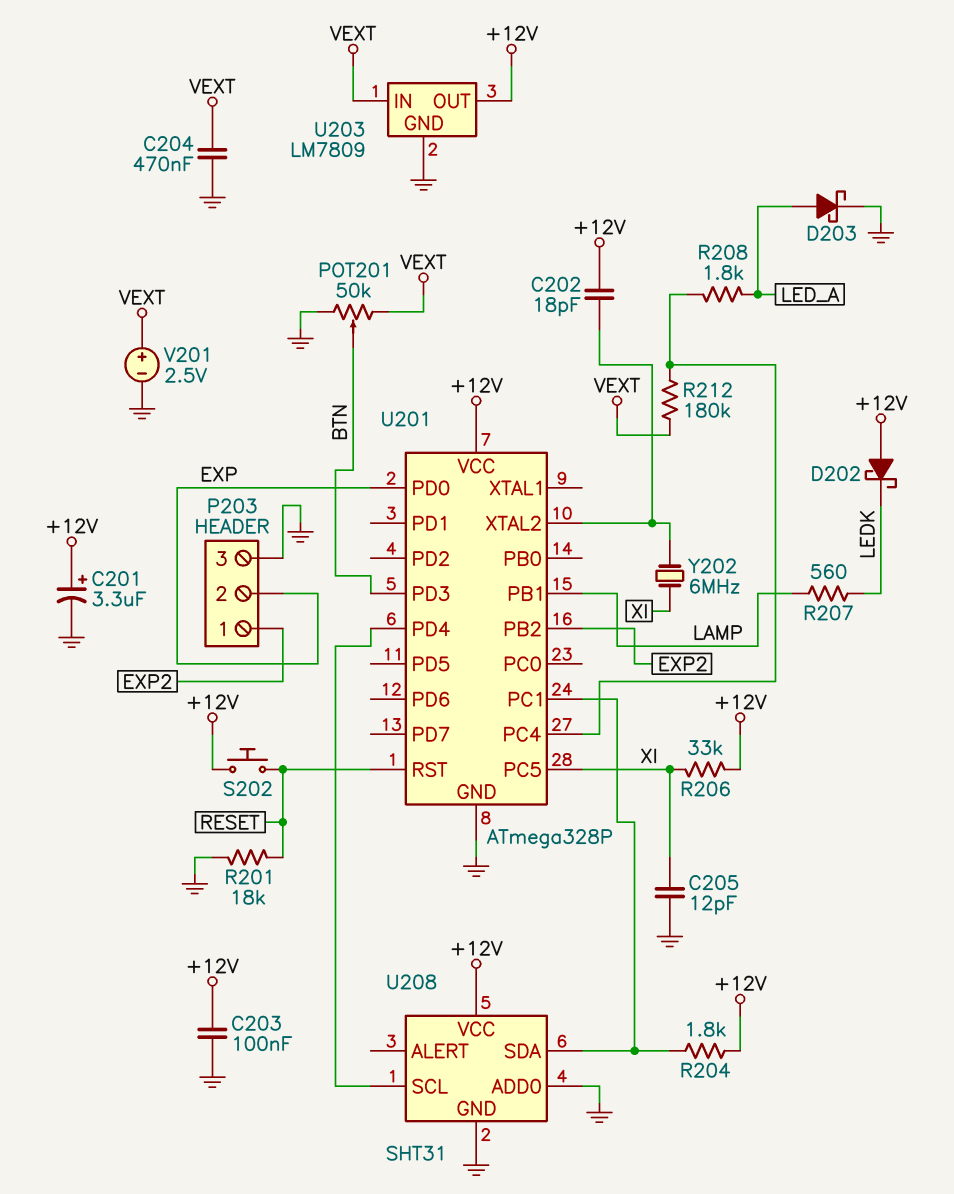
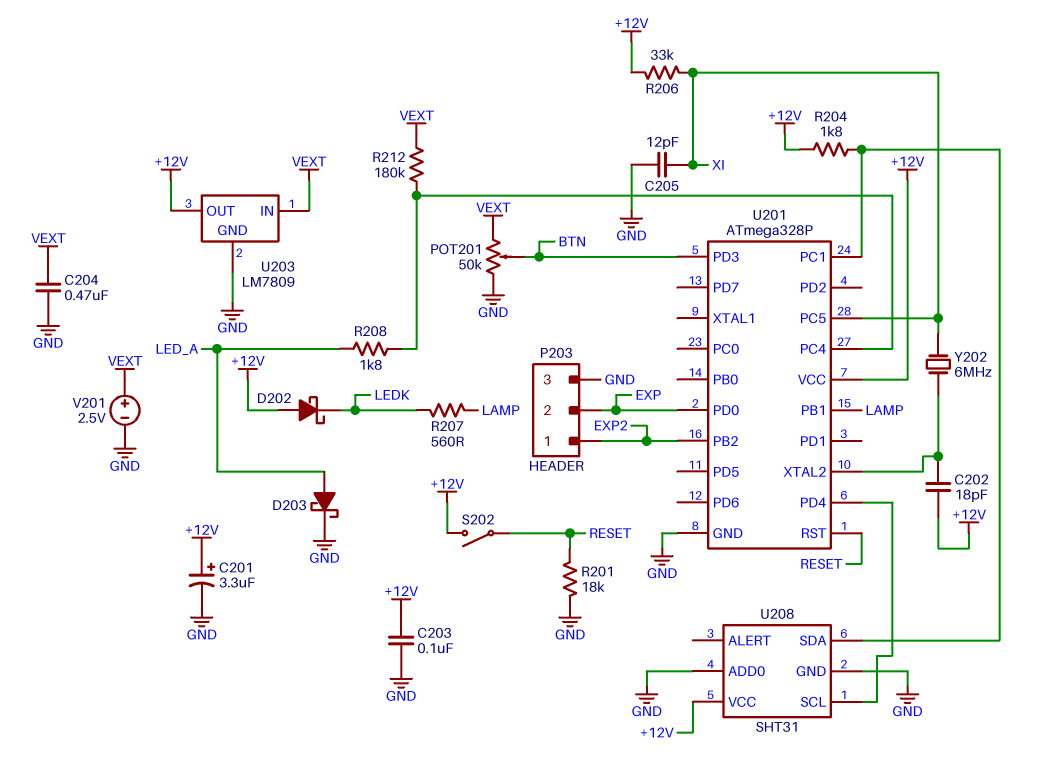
S202: button (+12V, RESET) -> switch (+12V, RESET)

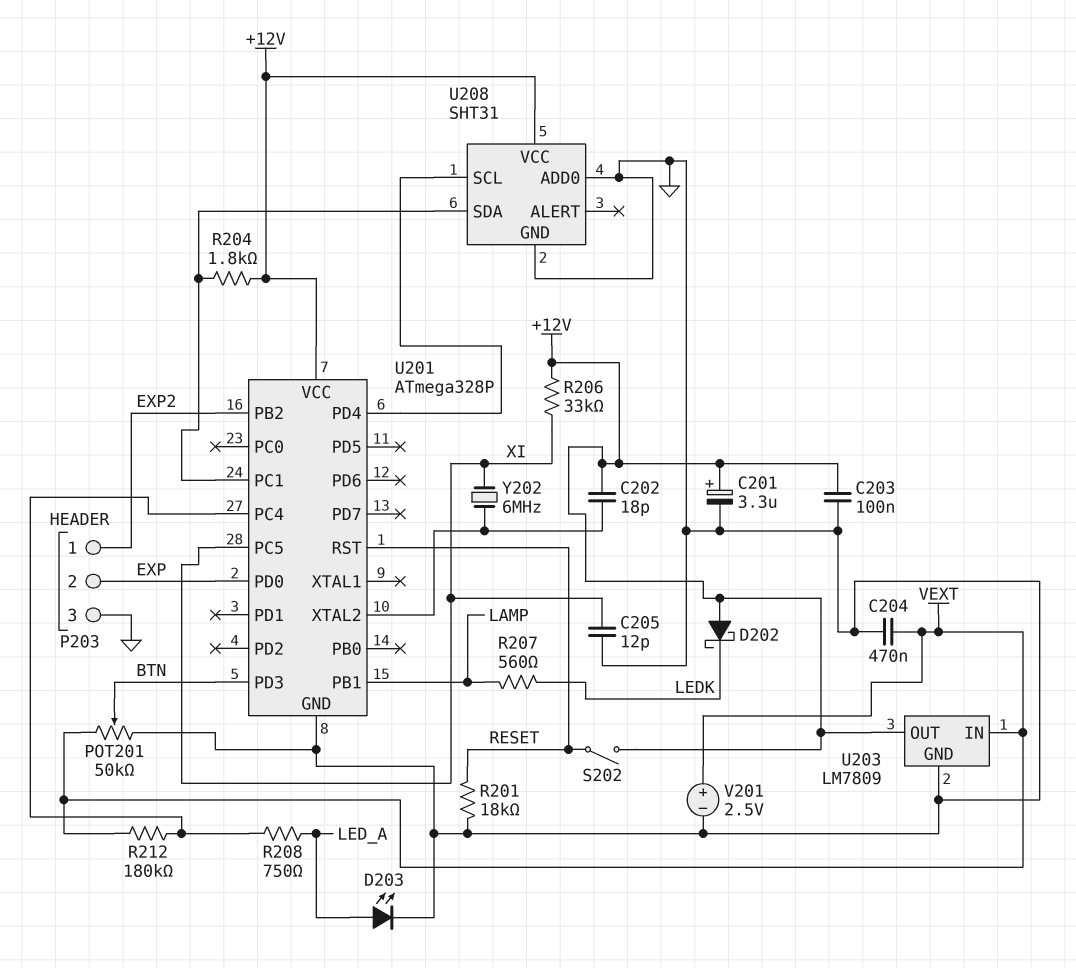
D203: schottky (A LED_A, K GND) -> LED (A LED_A, K GND)
R208: 1.8k (LED_A, U201/PC4) -> 750 (LED_A, U201/PC4)

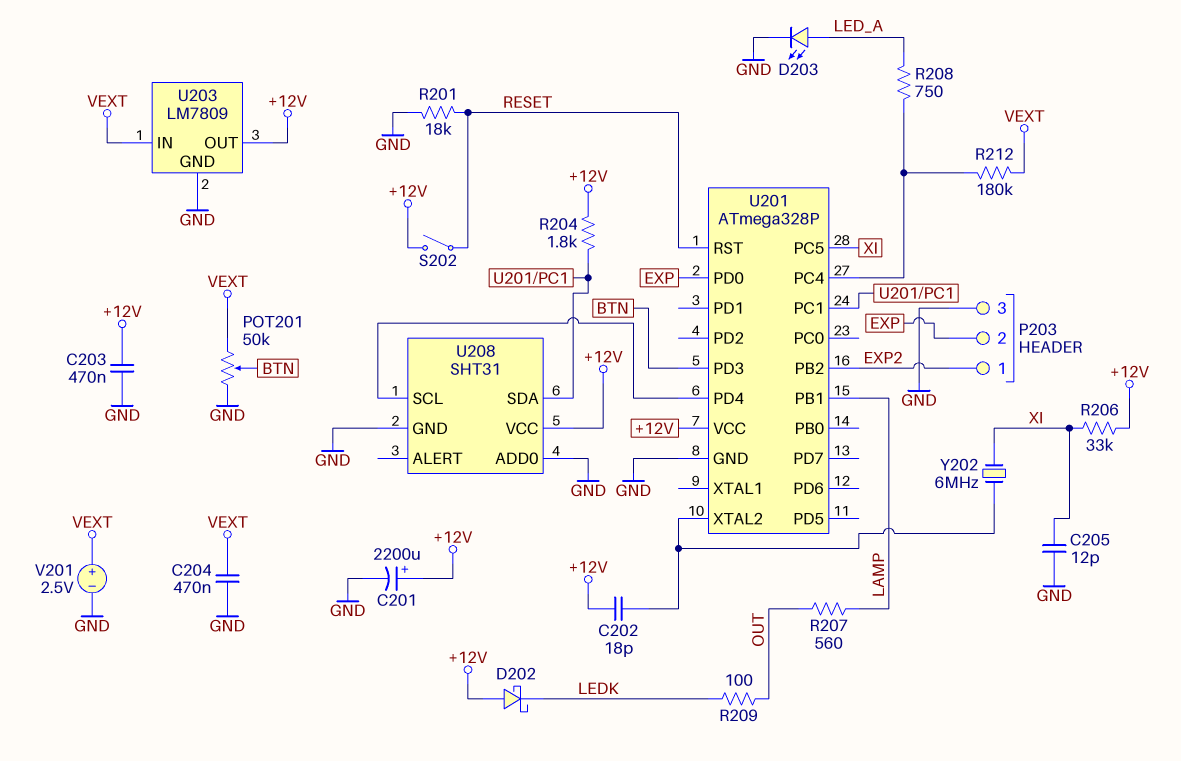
C201: 3.3uF (plus +12V, minus GND) -> 2200uF (plus +12V, minus GND)
C203: 100nF (+12V, GND) -> 470nF (+12V, GND)
R207: 560 (LAMP, LEDK) -> 560 (LAMP, OUT)
R209: none -> 100 (LEDK, OUT)

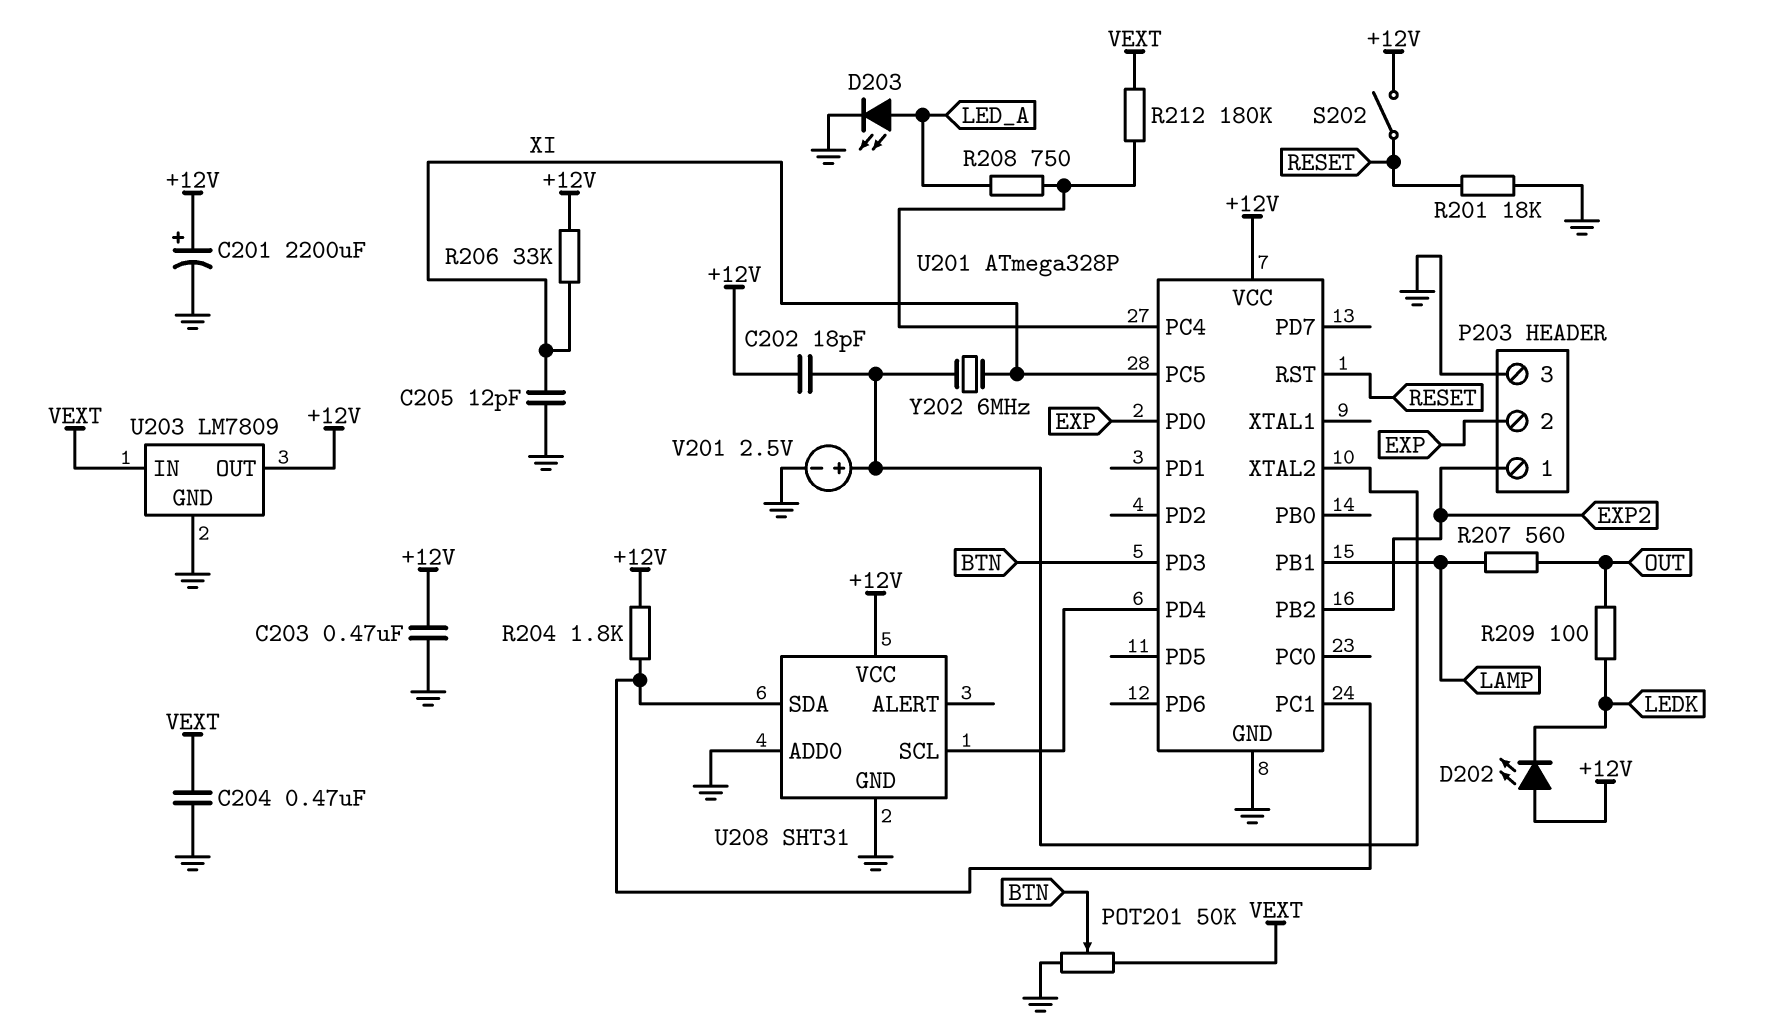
D202: schottky (A +12V, K LEDK) -> LED (A +12V, K LEDK)
V201: 2.5V (plus VEXT, minus GND) -> 2.5V (plus U201/XTAL2, minus GND)

